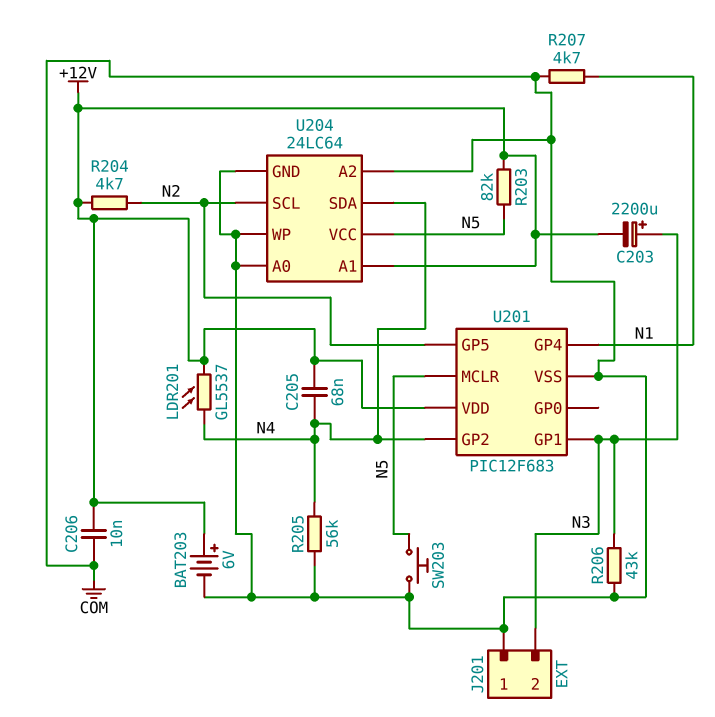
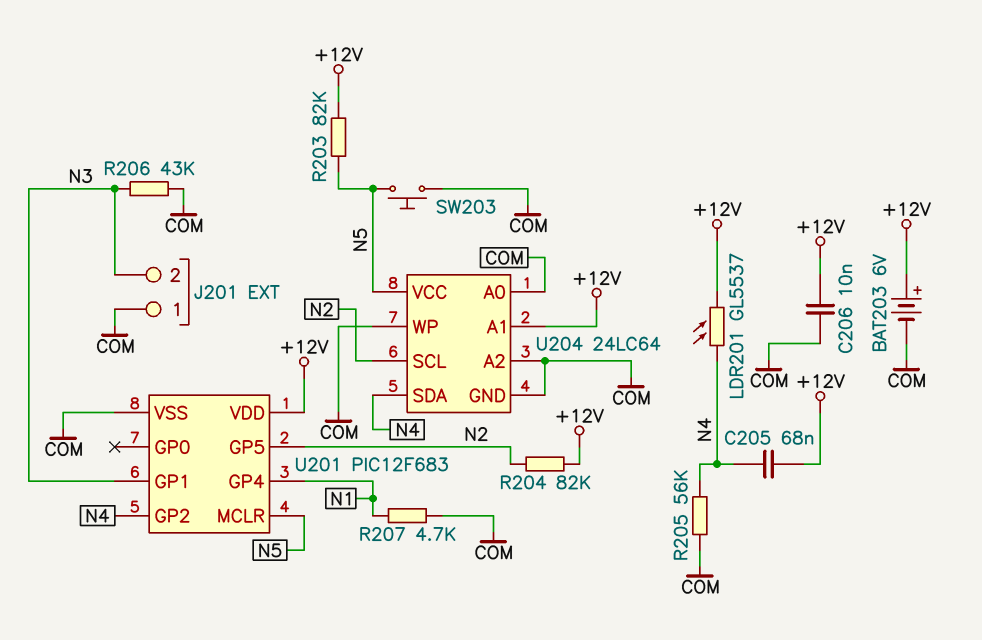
C203: 2200uF (plus N3, minus +12V) -> none
R204: 4.7k (+12V, N2) -> 82k (+12V, N2)

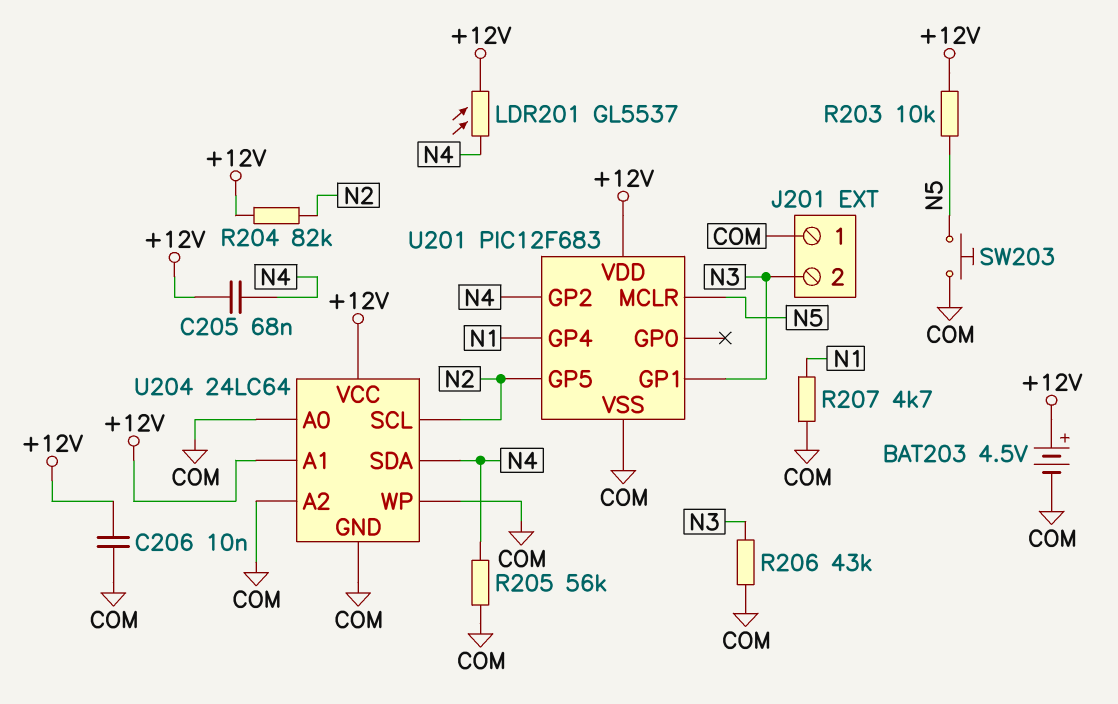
BAT203: 6V (plus +12V, minus COM) -> 4.5V (plus +12V, minus COM)
R203: 82k (+12V, N5) -> 10k (+12V, N5)
U204 pin VCC: N5 -> +12V

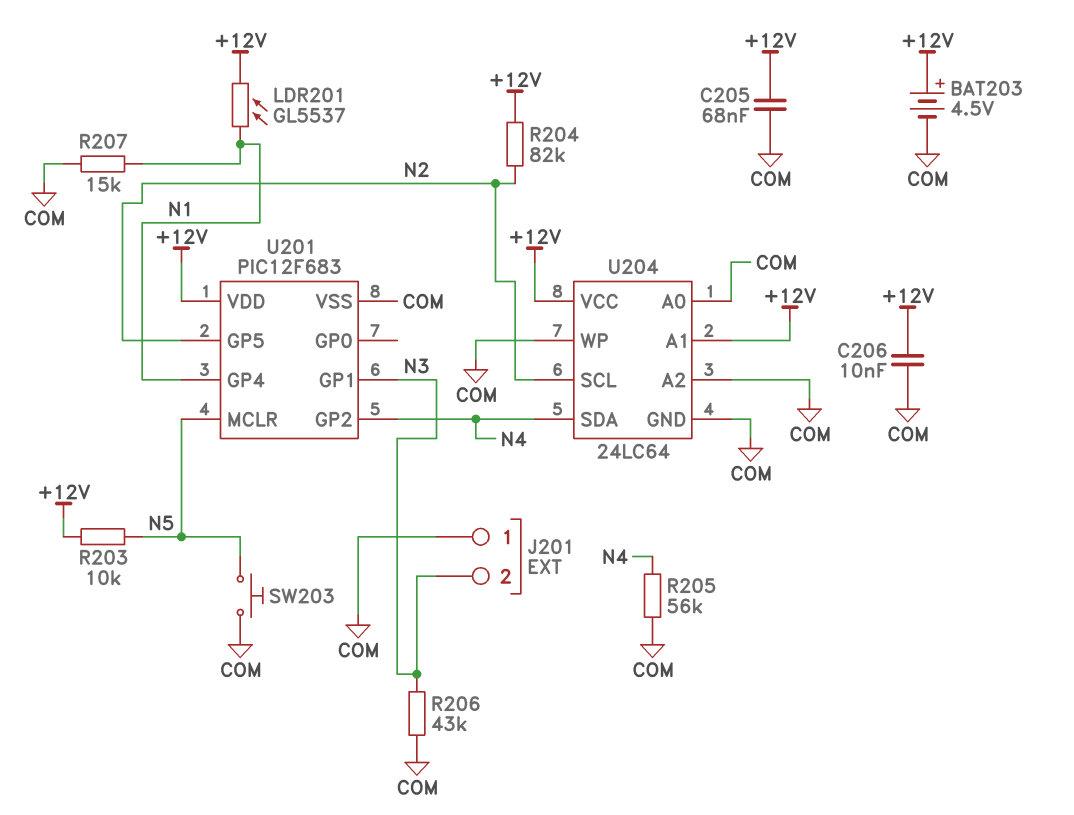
C205: 68nF (+12V, N4) -> 68nF (+12V, COM)
LDR201: GL5537 (+12V, N4) -> GL5537 (+12V, N1)
R207: 4.7k (COM, N1) -> 15k (COM, N1)

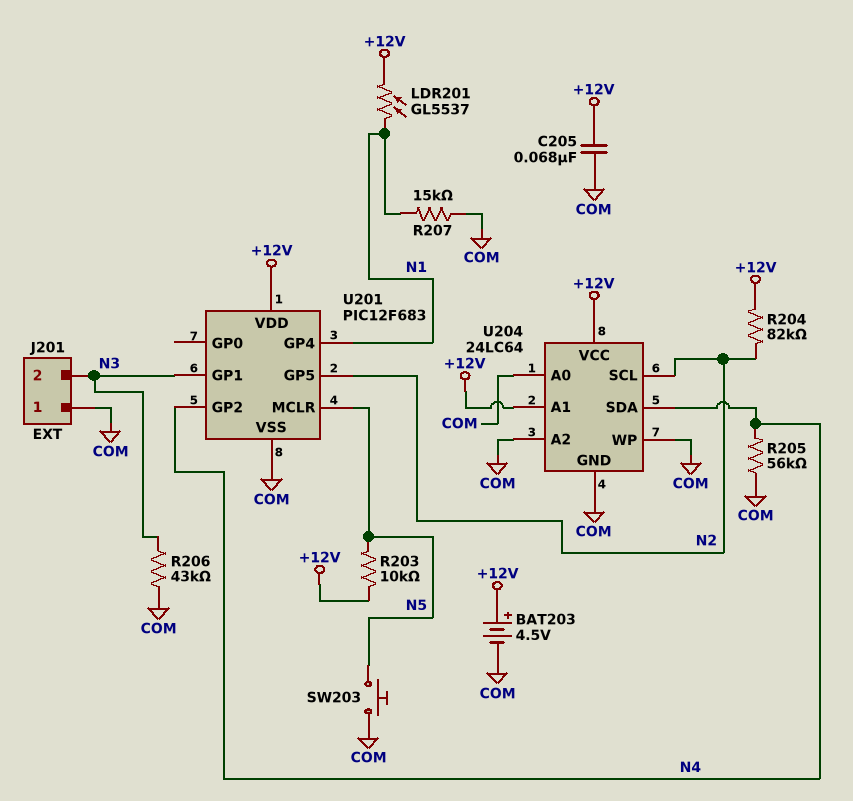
C206: 10nF (+12V, COM) -> none

